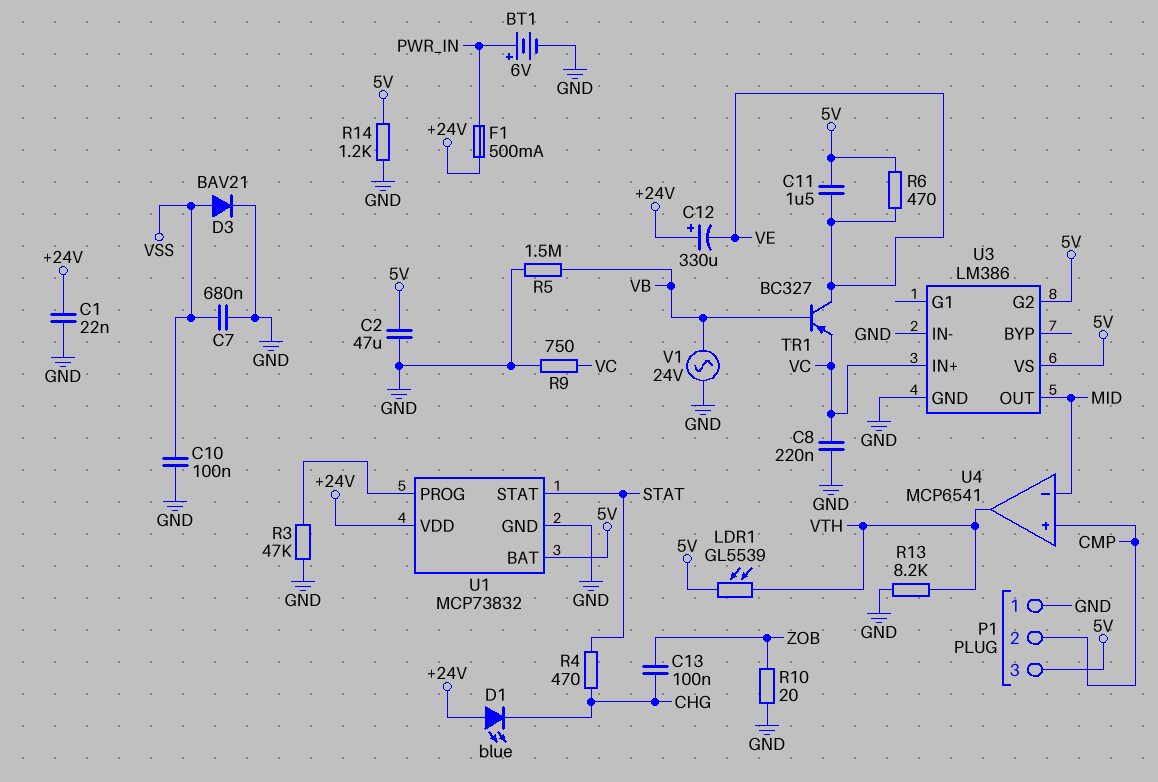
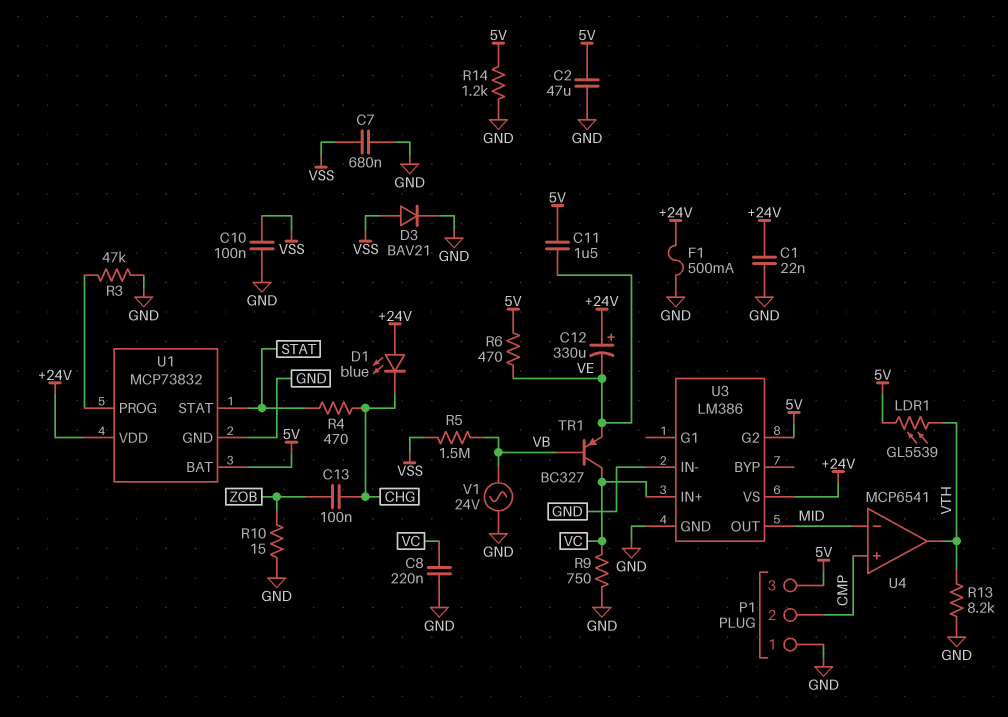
BT1: 6V (plus PWR_IN, minus GND) -> none
F1: 500mA (+24V, PWR_IN) -> 500mA (+24V, GND)
R5: 1.5M (GND, VB) -> 1.5M (VB, VSS)
R10: 20 (GND, ZOB) -> 15 (GND, ZOB)
TR1: PNP BC327 (B VB, C VE, E VC) -> PNP BC327 (B VB, C VC, E VE)
U3 pin VS: 5V -> +24V

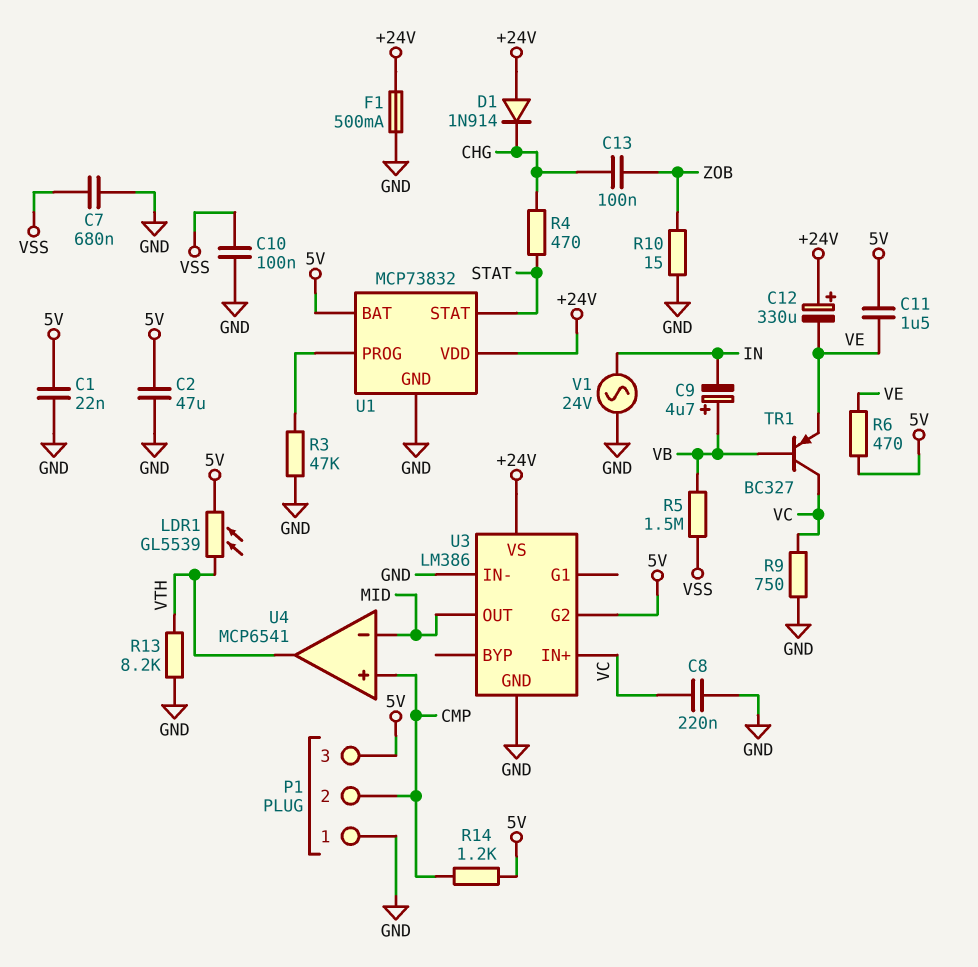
C1: 22nF (+24V, GND) -> 22nF (5V, GND)
C9: none -> 4.7uF (plus VB, minus IN)
D1: LED blue (A +24V, K CHG) -> diode 1N914 (A +24V, K CHG)
D3: diode BAV21 (A VSS, K GND) -> none
R14: 1.2k (5V, GND) -> 1.2k (5V, CMP)
V1: AC 24V (GND, VB) -> AC 24V (GND, IN)

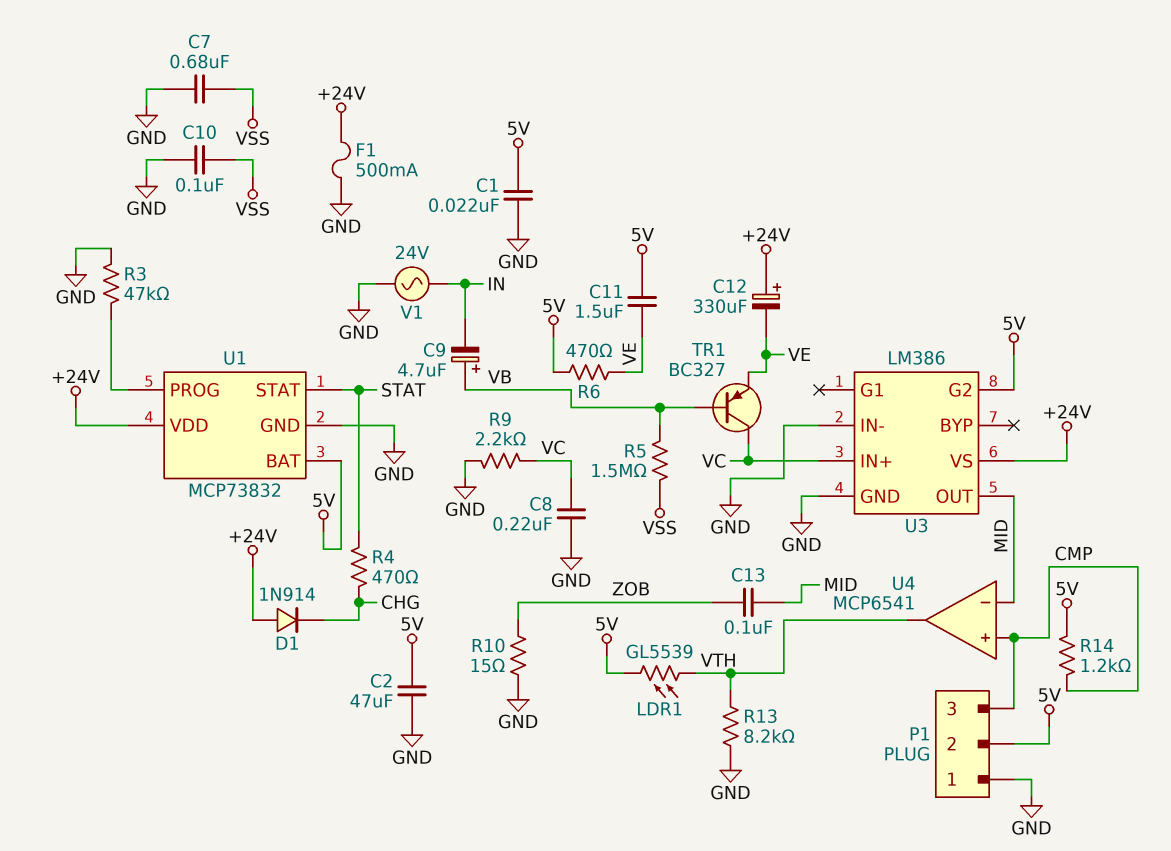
C13: 100nF (CHG, ZOB) -> 100nF (MID, ZOB)
P1 pin 2: CMP -> 5V
P1 pin 3: 5V -> CMP
R9: 750 (GND, VC) -> 2.2k (GND, VC)

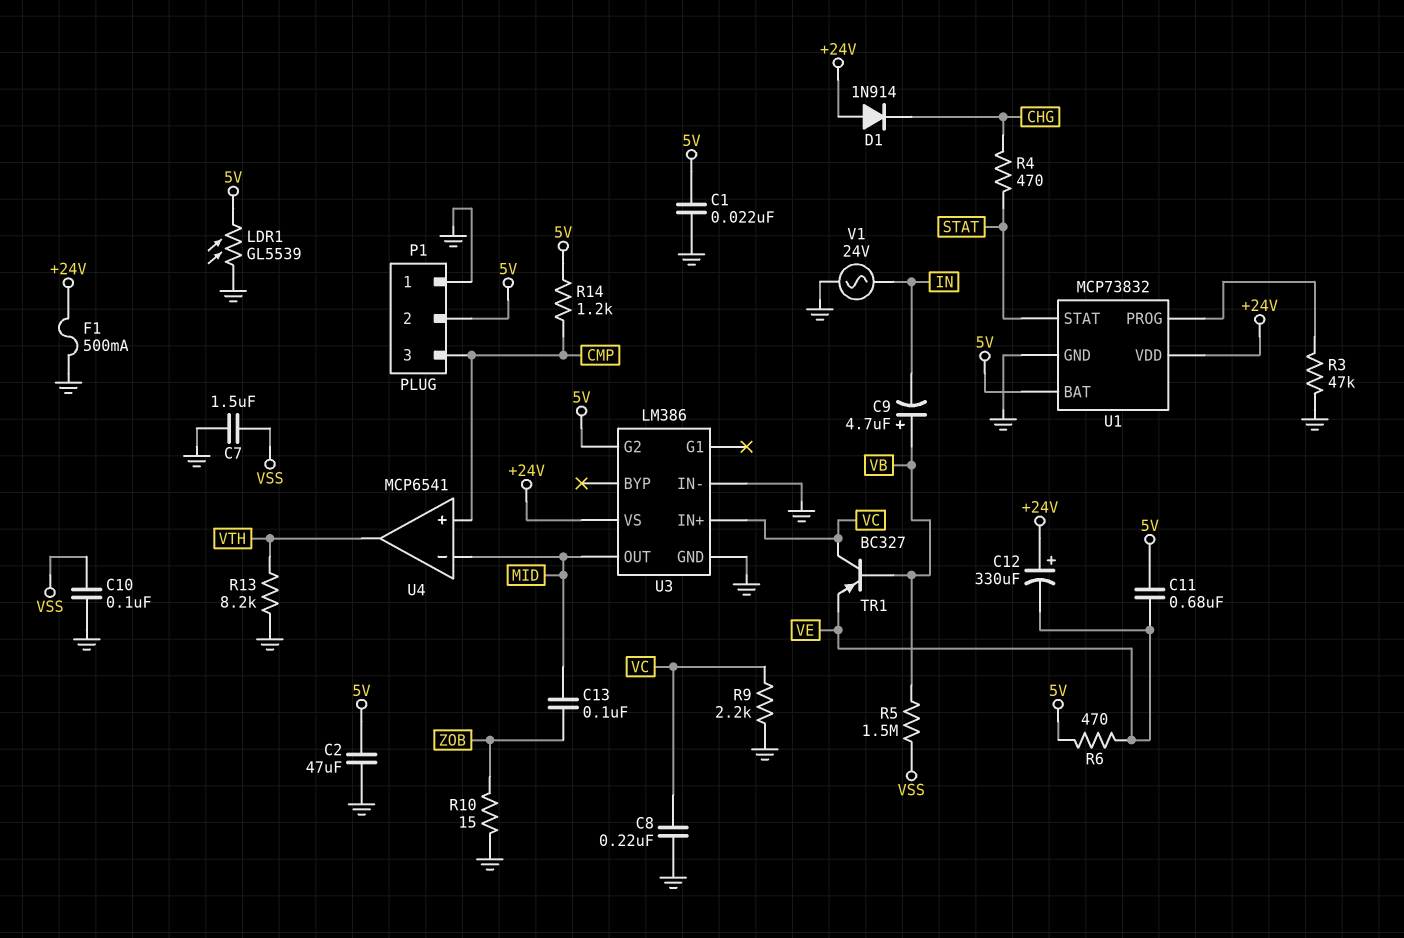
C7: 680nF (GND, VSS) -> 1.5uF (GND, VSS)
C11: 1.5uF (5V, VE) -> 680nF (5V, VE)
LDR1: GL5539 (5V, VTH) -> GL5539 (5V, GND)

